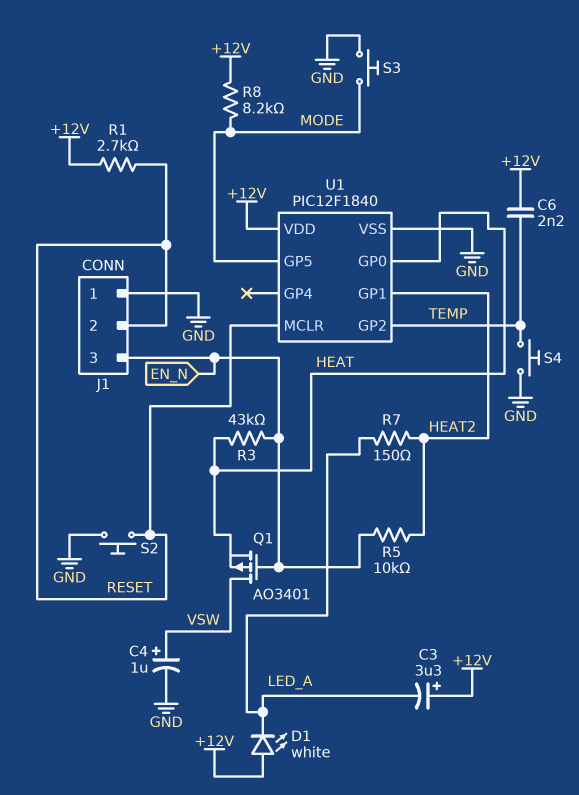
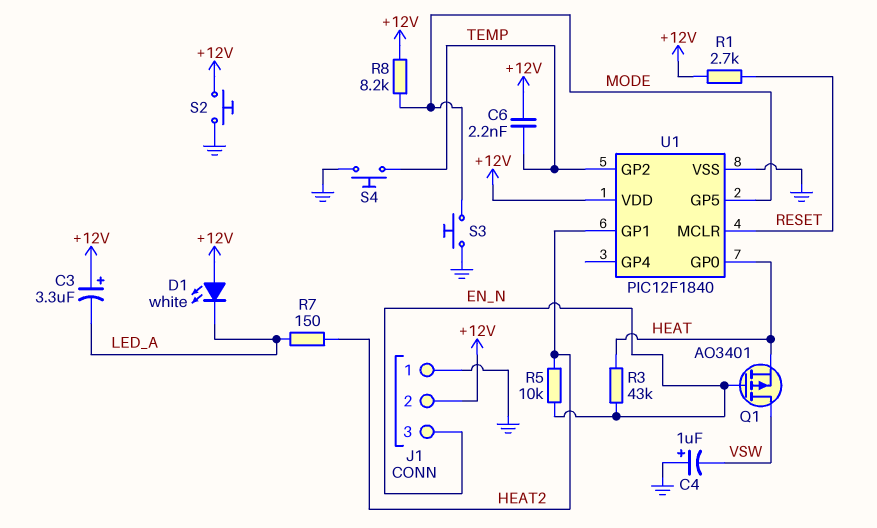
C4: 1uF (plus VSW, minus GND) -> 1uF (plus GND, minus VSW)
J1 pin 2: RESET -> +12V
S2: button (GND, RESET) -> button (+12V, GND)

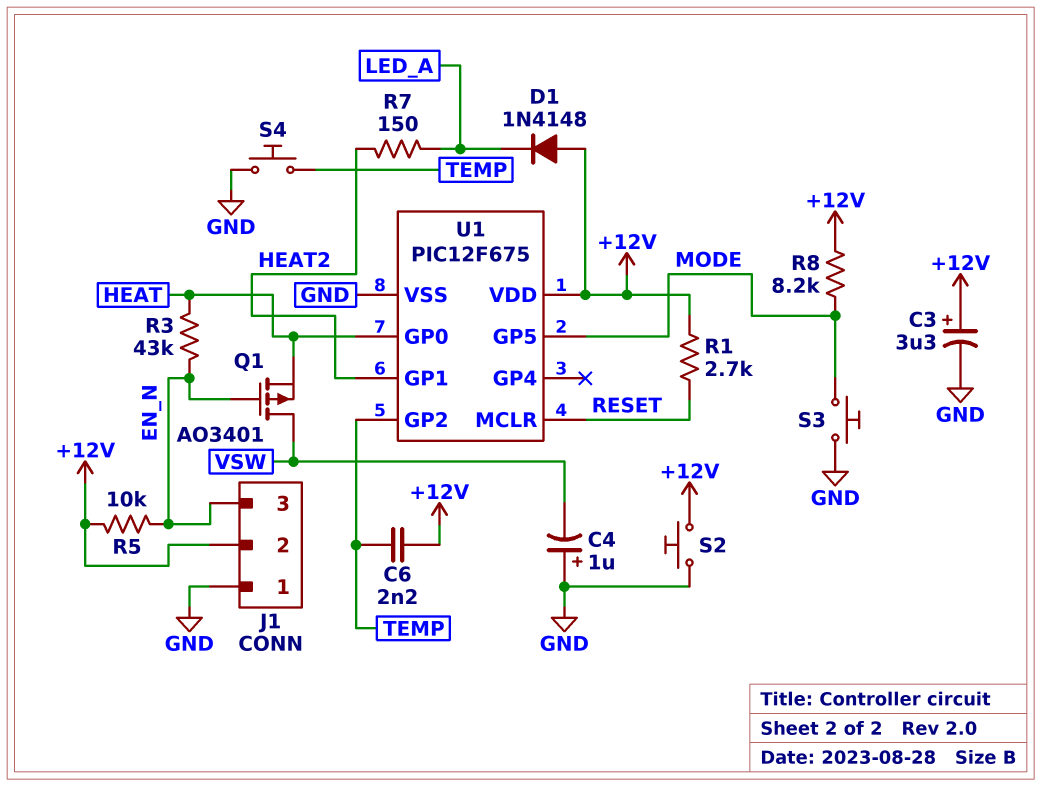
C3: 3.3uF (plus +12V, minus LED_A) -> 3.3uF (plus +12V, minus GND)
D1: LED white (A +12V, K LED_A) -> diode 1N4148 (A +12V, K LED_A)
R5: 10k (EN_N, HEAT2) -> 10k (+12V, EN_N)
U1: PIC12F1840 -> PIC12F675

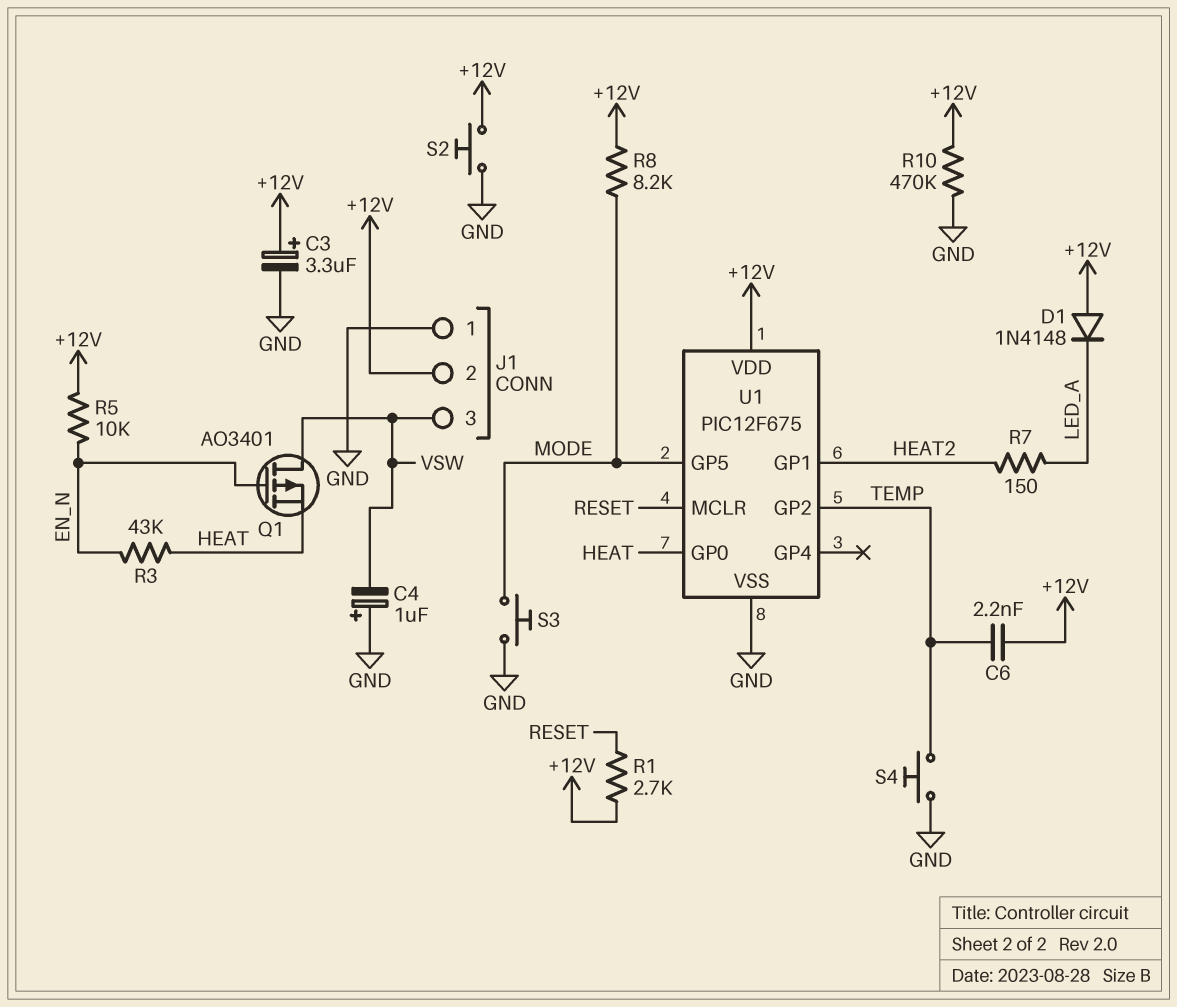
J1 pin 3: EN_N -> VSW
R10: none -> 470k (+12V, GND)

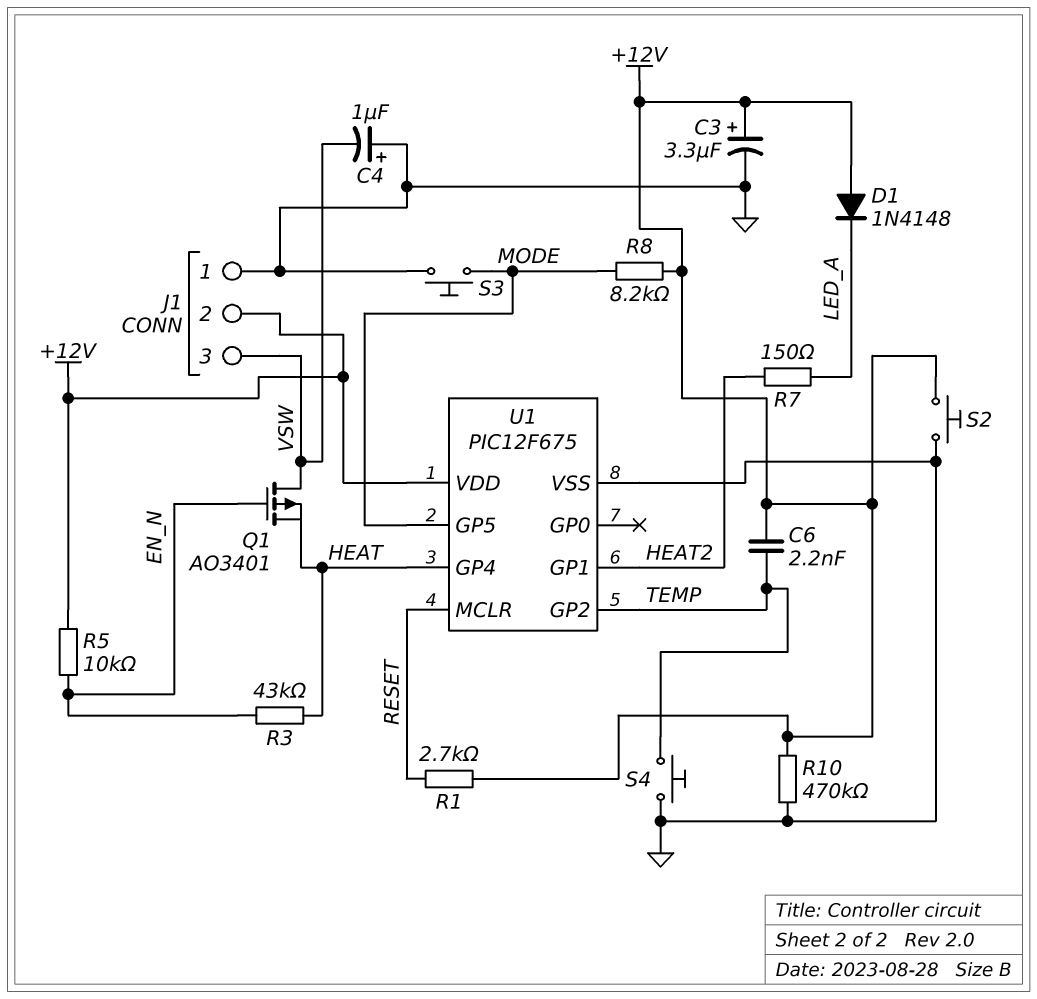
U1 pin GP0: HEAT -> none
U1 pin GP4: none -> HEAT

